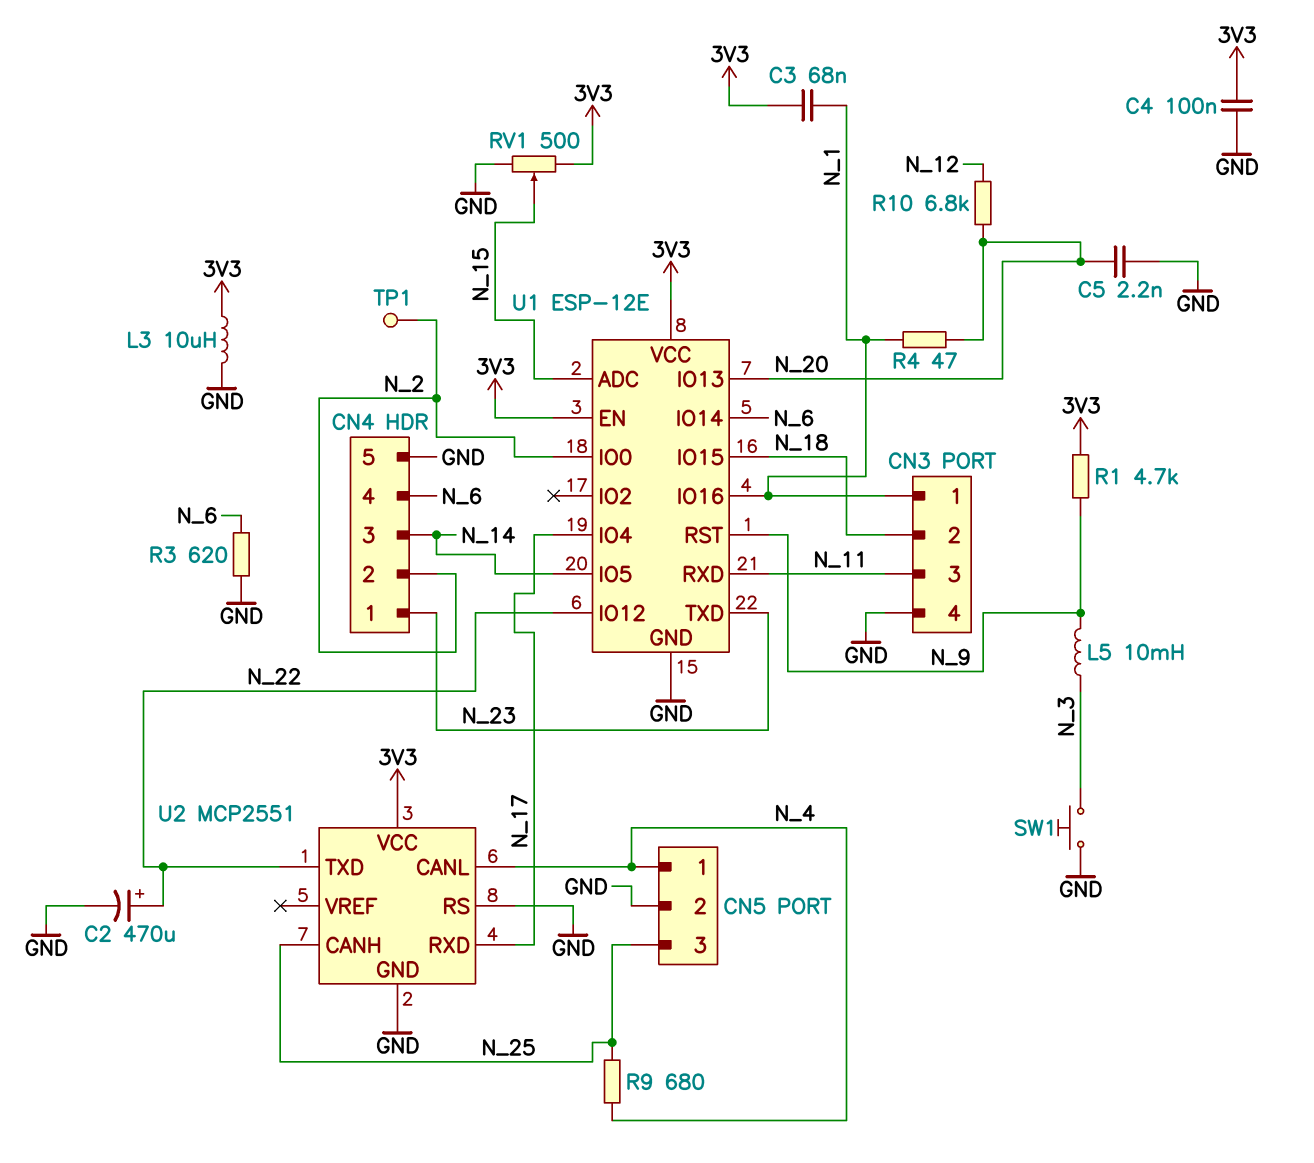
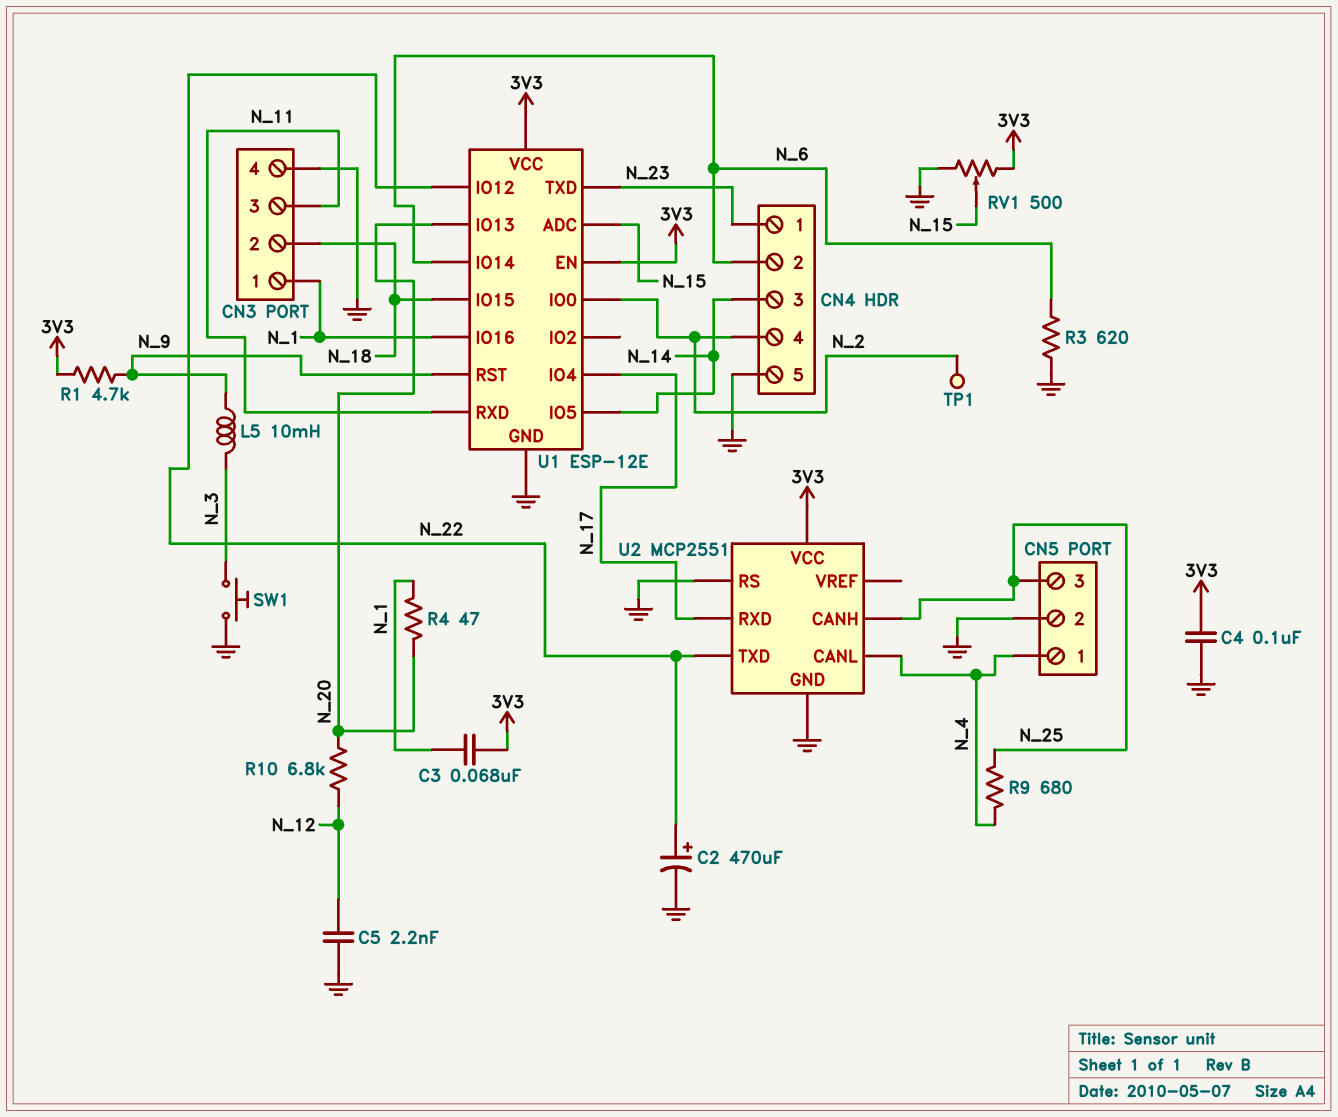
C5: 2.2nF (GND, N_20) -> 2.2nF (GND, N_12)
CN4 pin 2: N_2 -> N_6
CN4 pin 4: N_6 -> N_2
L3: 10uH (3V3, GND) -> none

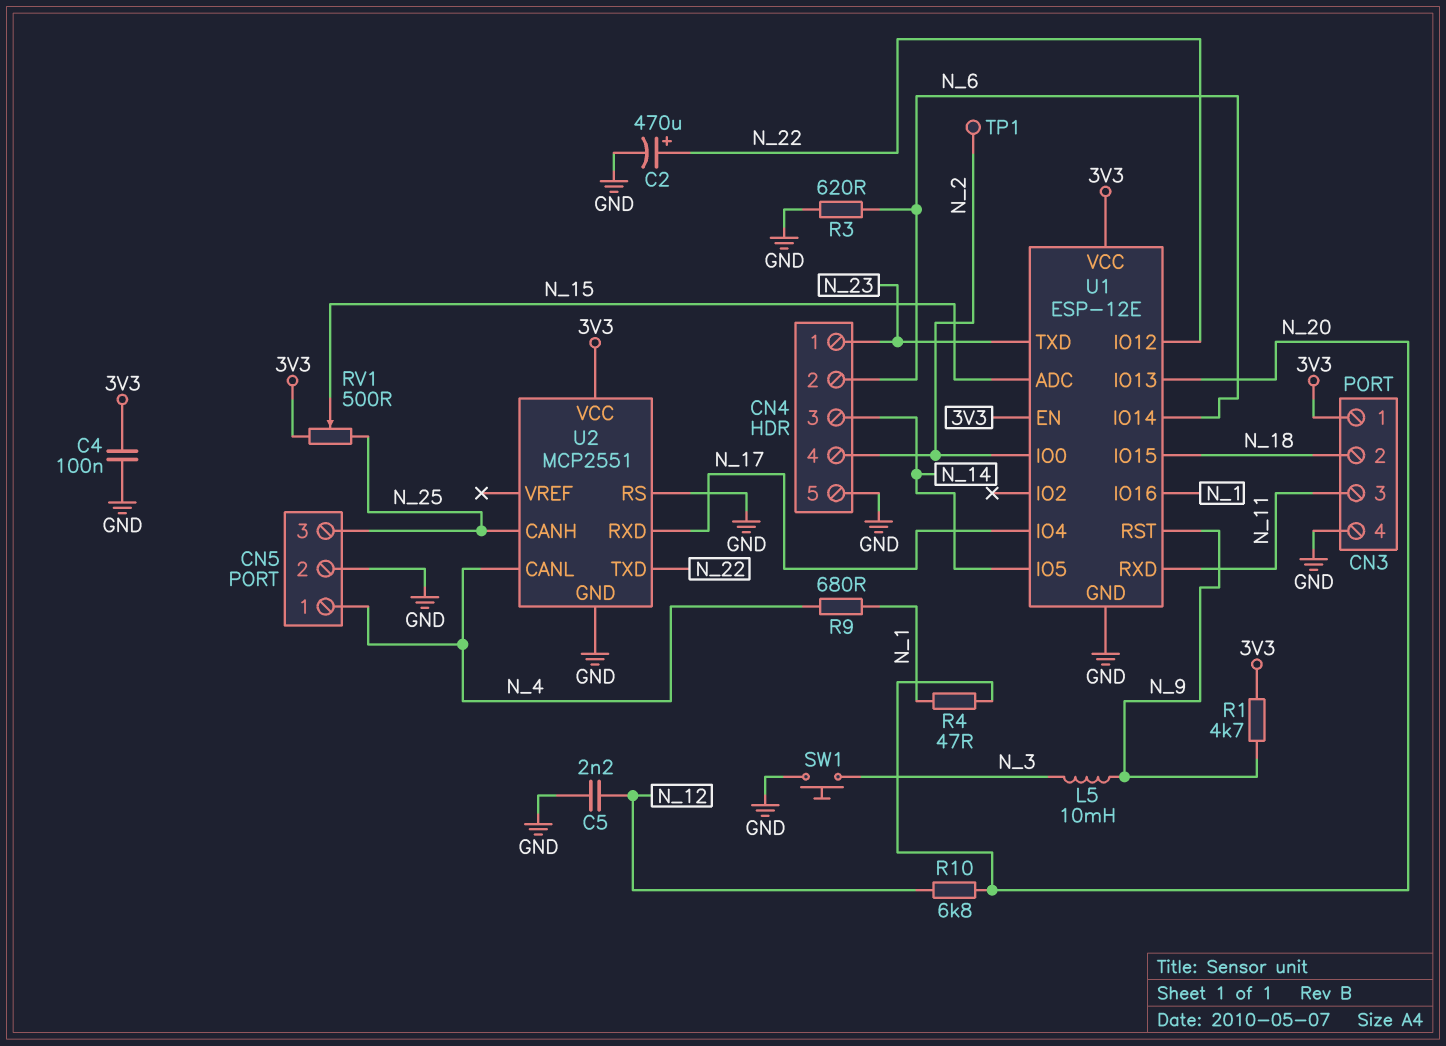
C3: 68nF (3V3, N_1) -> none
CN3 pin 1: N_1 -> 3V3
R9: 680 (N_4, N_25) -> 680 (N_1, N_4)
RV1: 500 (3V3, GND, wiper N_15) -> 500 (3V3, N_25, wiper N_15)

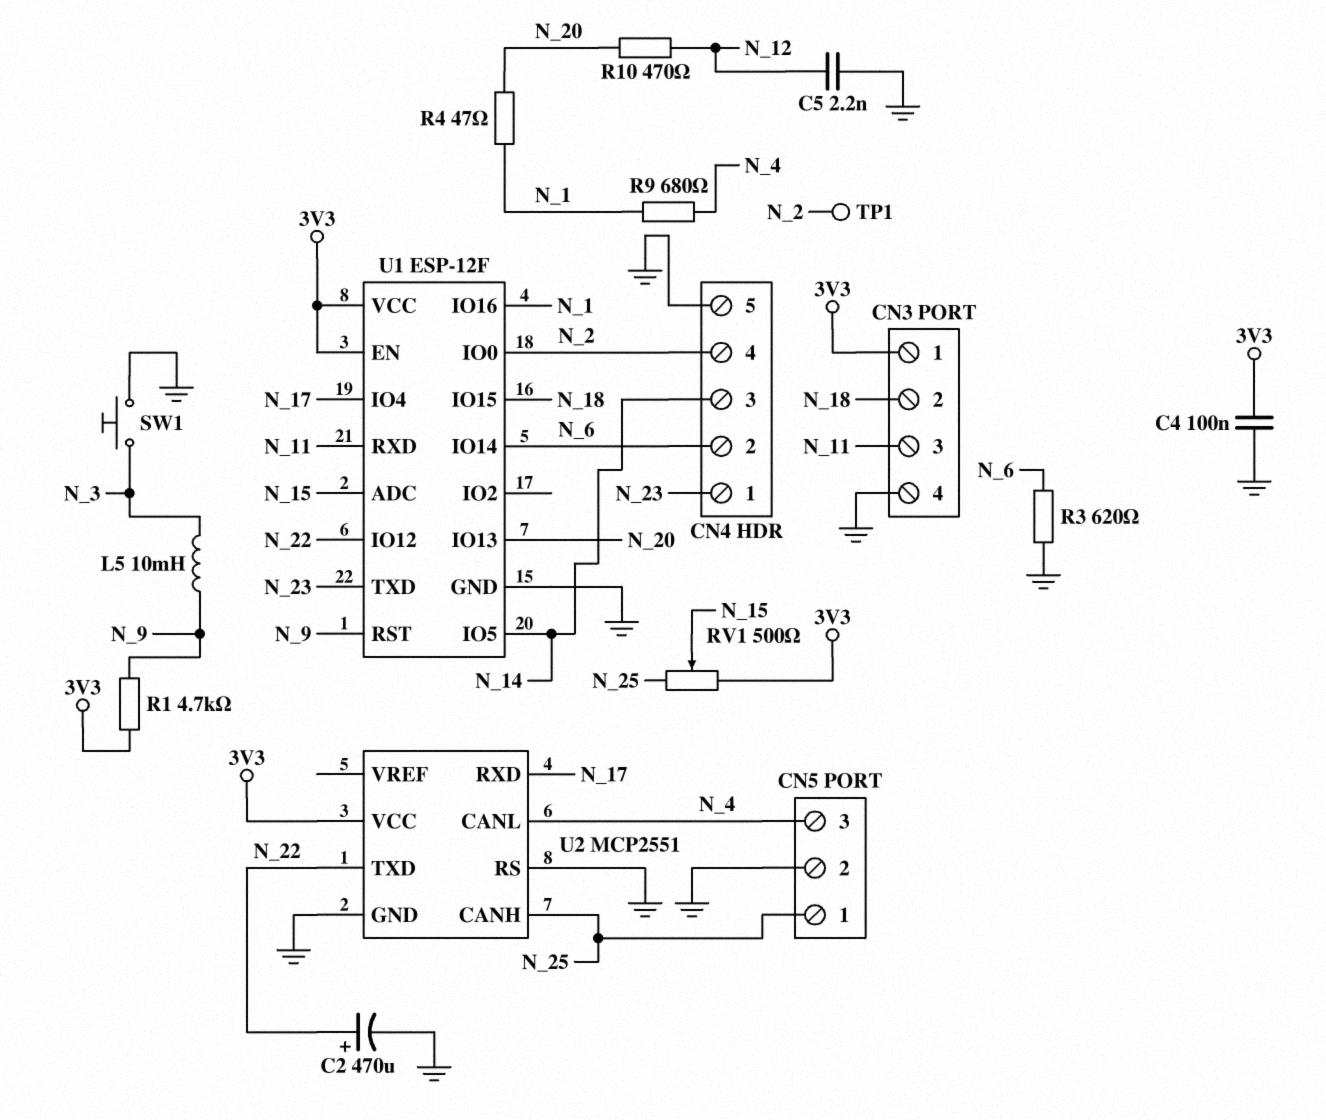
CN5 pin 1: N_4 -> N_25
CN5 pin 3: N_25 -> N_4
R10: 6.8k (N_12, N_20) -> 470 (N_12, N_20)
U1: ESP-12E -> ESP-12F

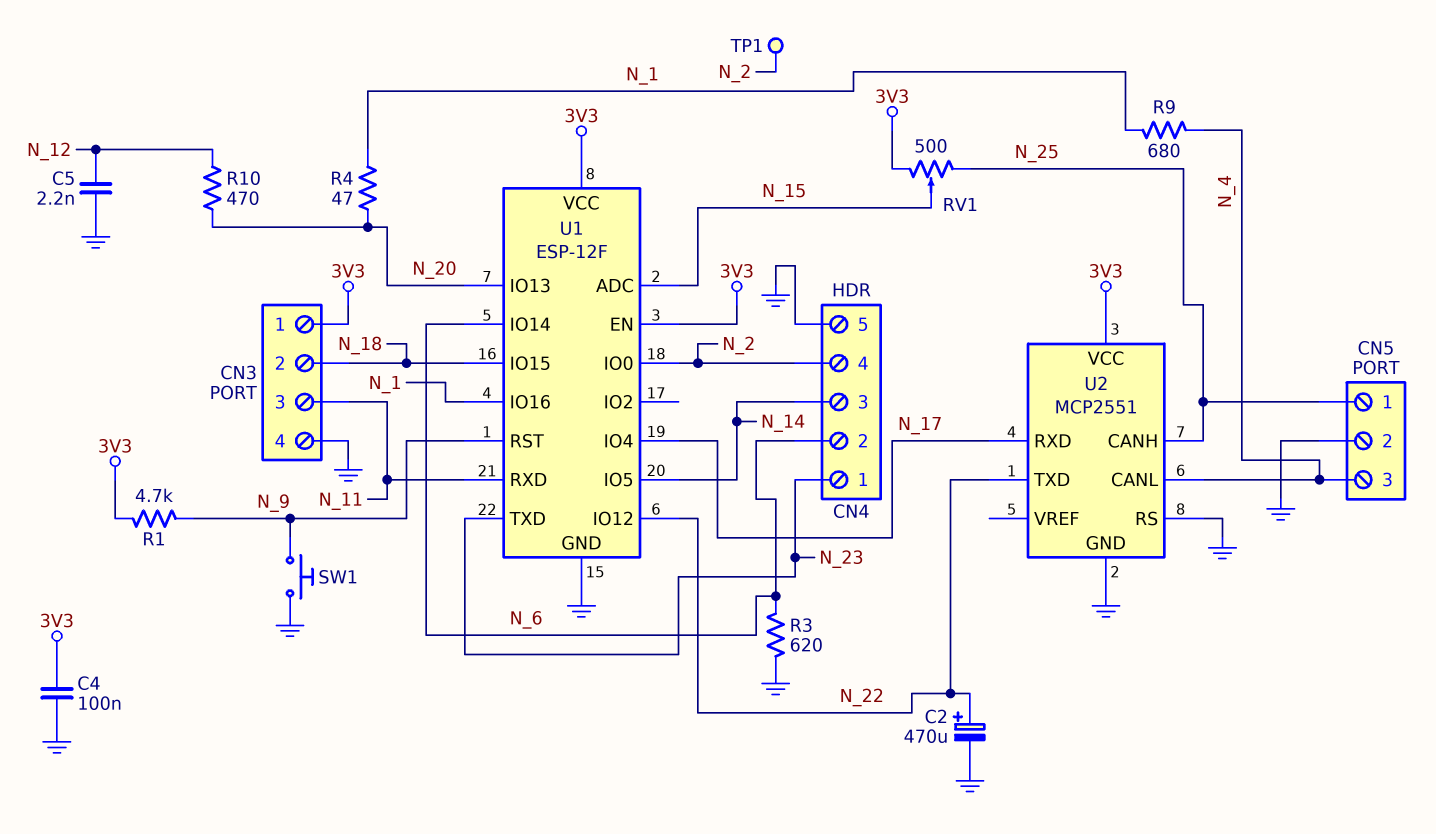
L5: 10mH (N_3, N_9) -> none
SW1: button (GND, N_3) -> button (GND, N_9)

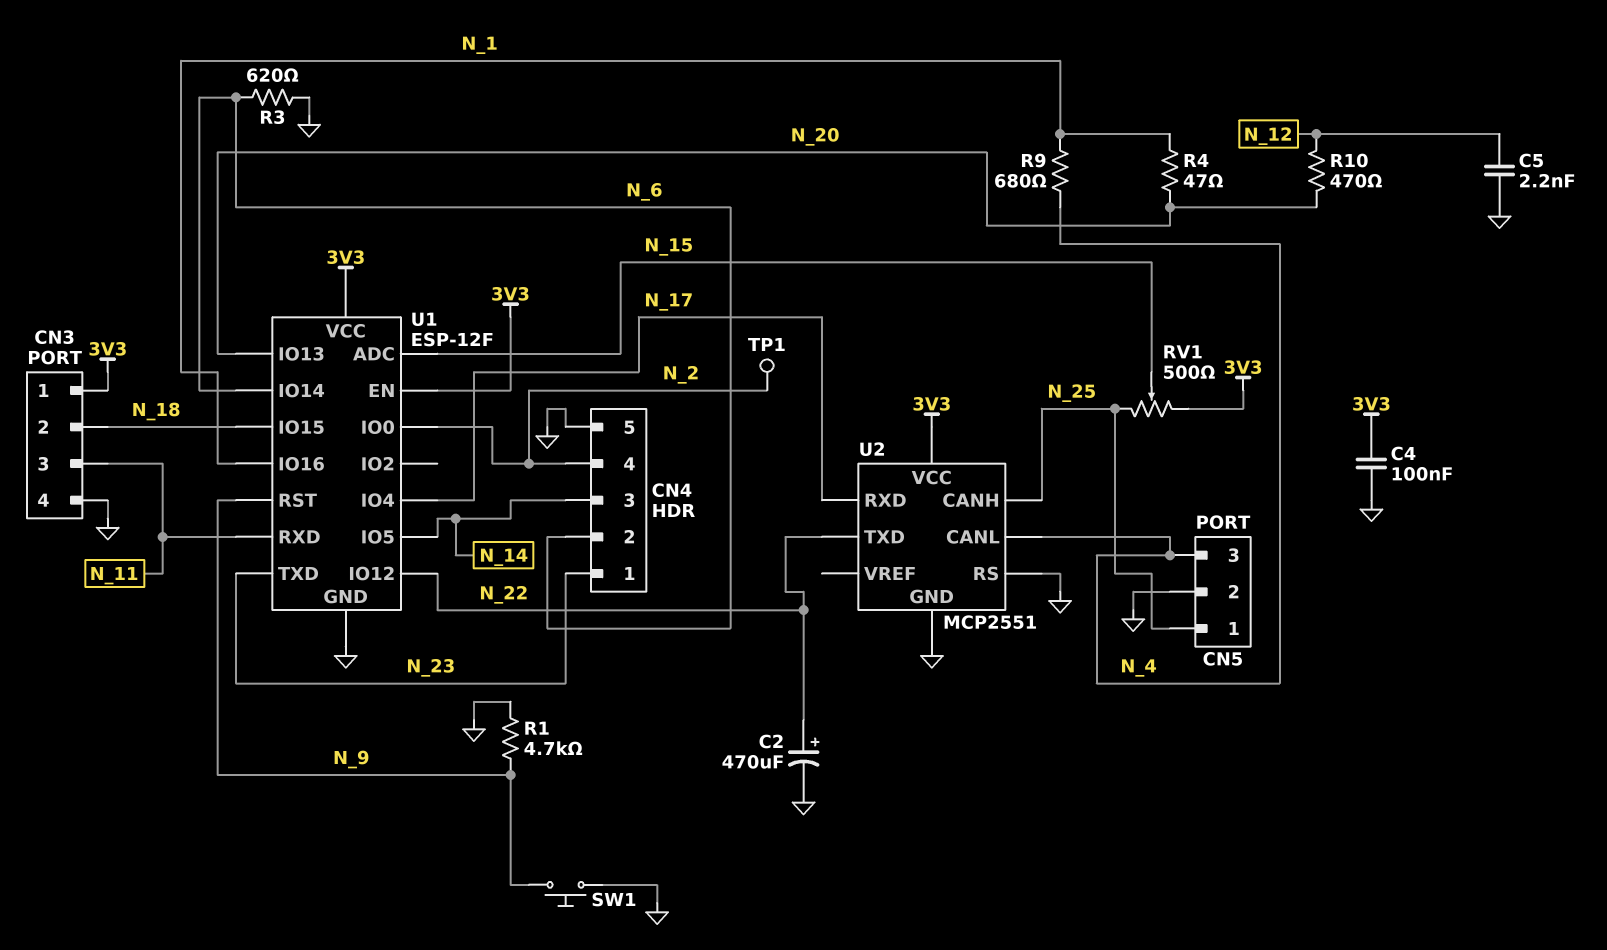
R1: 4.7k (3V3, N_9) -> 4.7k (GND, N_9)

